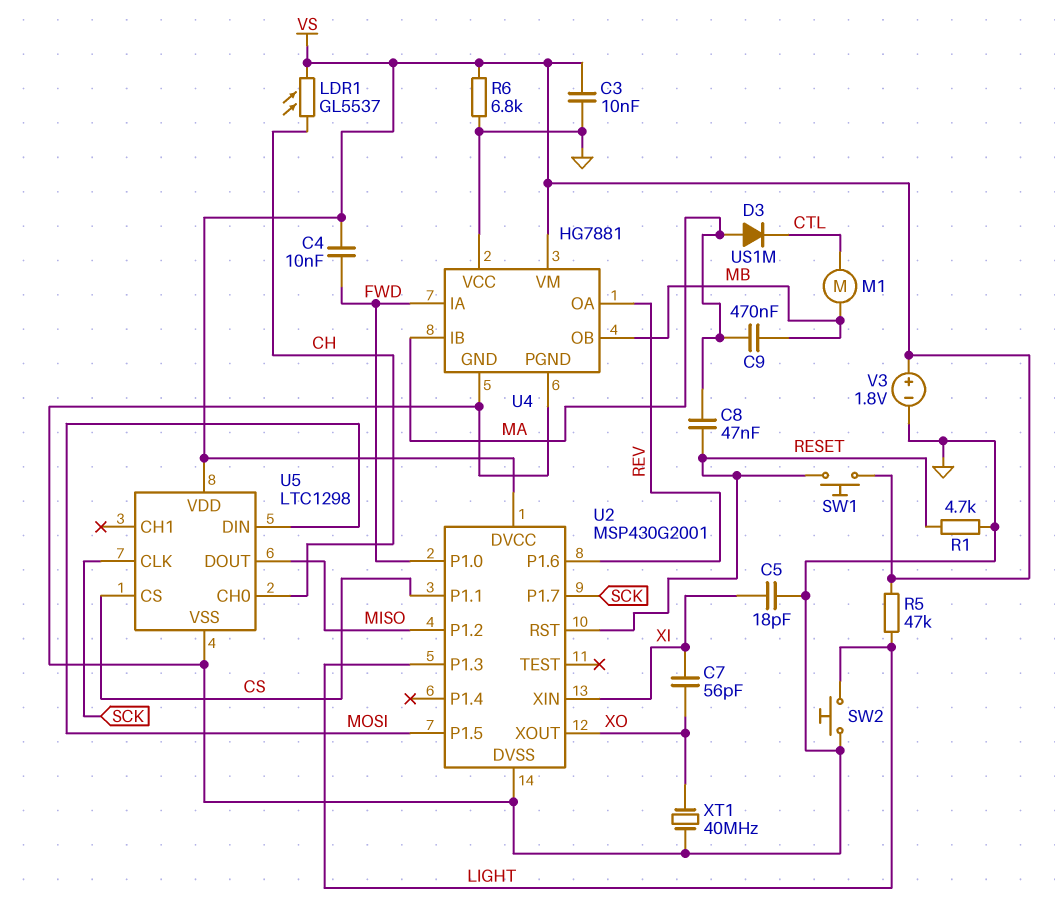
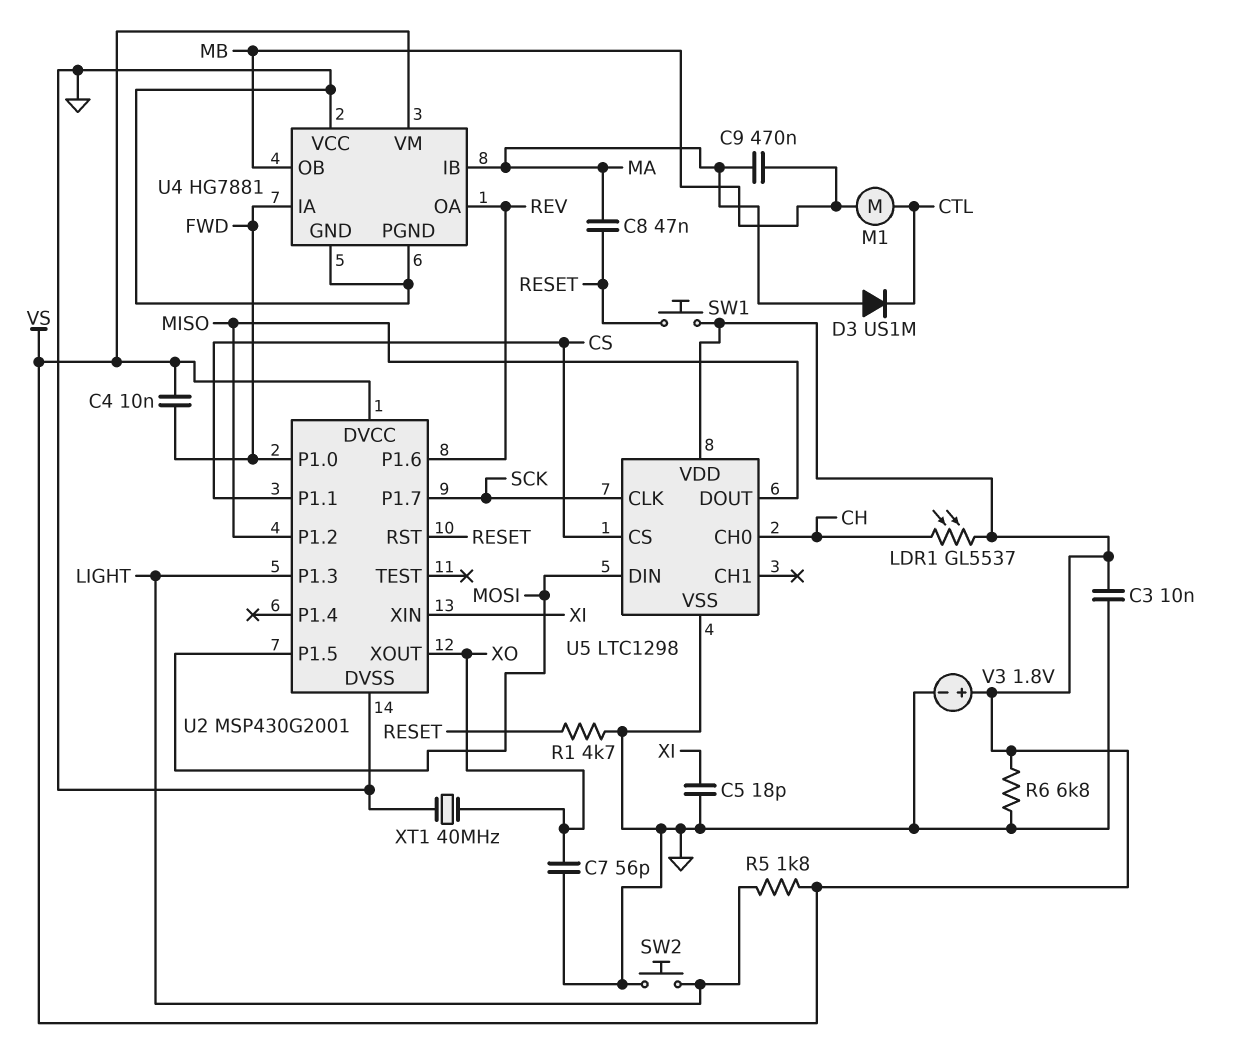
C7: 56pF (XI, XO) -> 56pF (GND, XO)
R5: 47k (LIGHT, VS) -> 1.8k (LIGHT, VS)

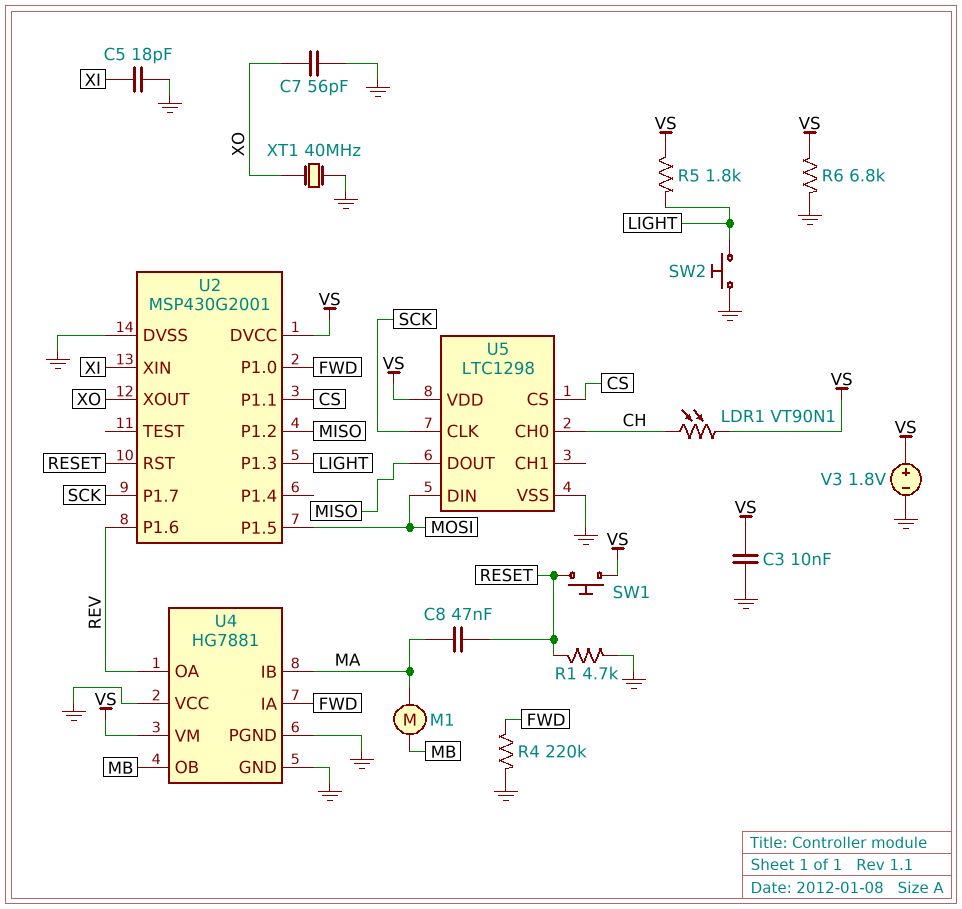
C4: 10nF (FWD, VS) -> none
C9: 470nF (MA, MB) -> none
D3: diode US1M (A MA, K CTL) -> none
LDR1: GL5537 (CH, VS) -> VT90N1 (CH, VS)
M1: motor (CTL, MB) -> motor (MA, MB)
R4: none -> 220k (FWD, GND)

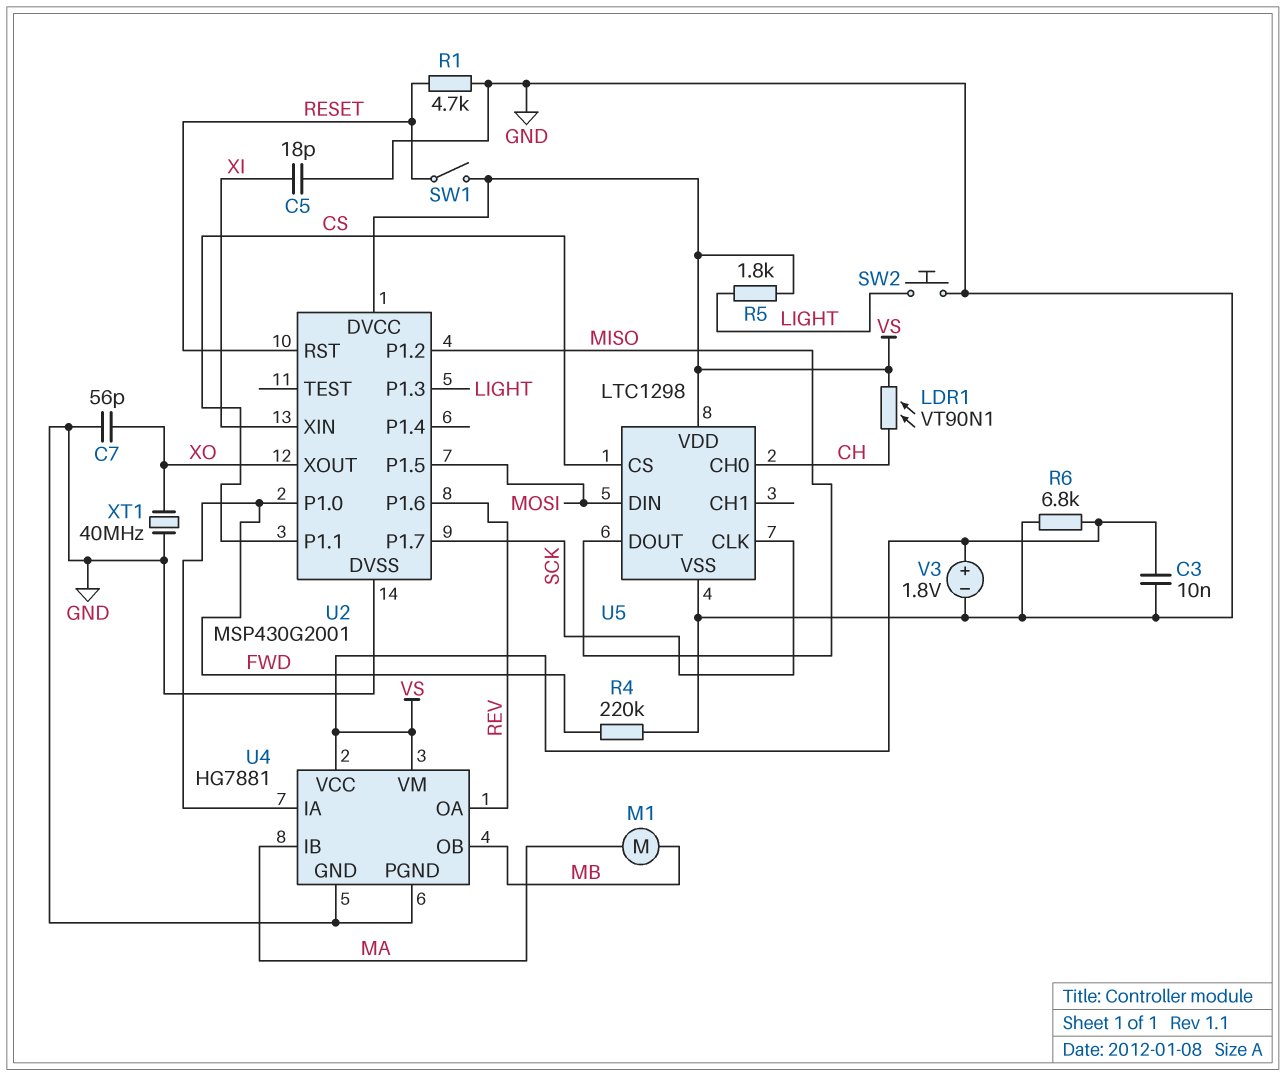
C8: 47nF (MA, RESET) -> none
SW1: button (RESET, VS) -> switch (RESET, VS)
U4 pin VCC: GND -> VS

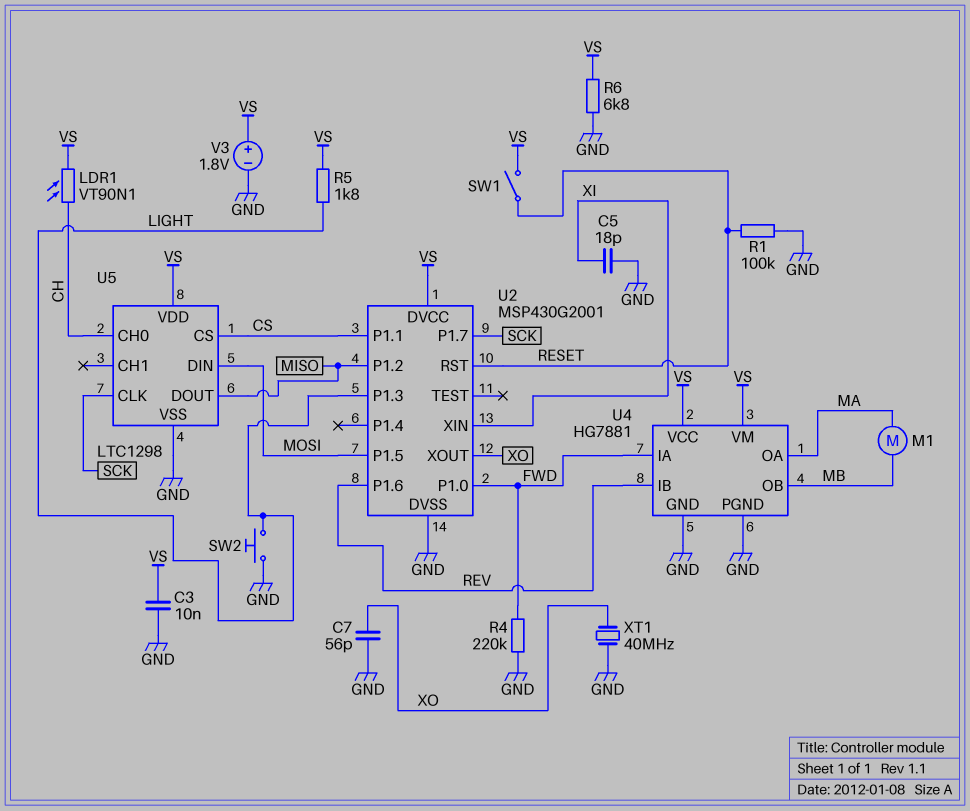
R1: 4.7k (GND, RESET) -> 100k (GND, RESET)
U4 pin IB: MA -> REV
U4 pin OA: REV -> MA

